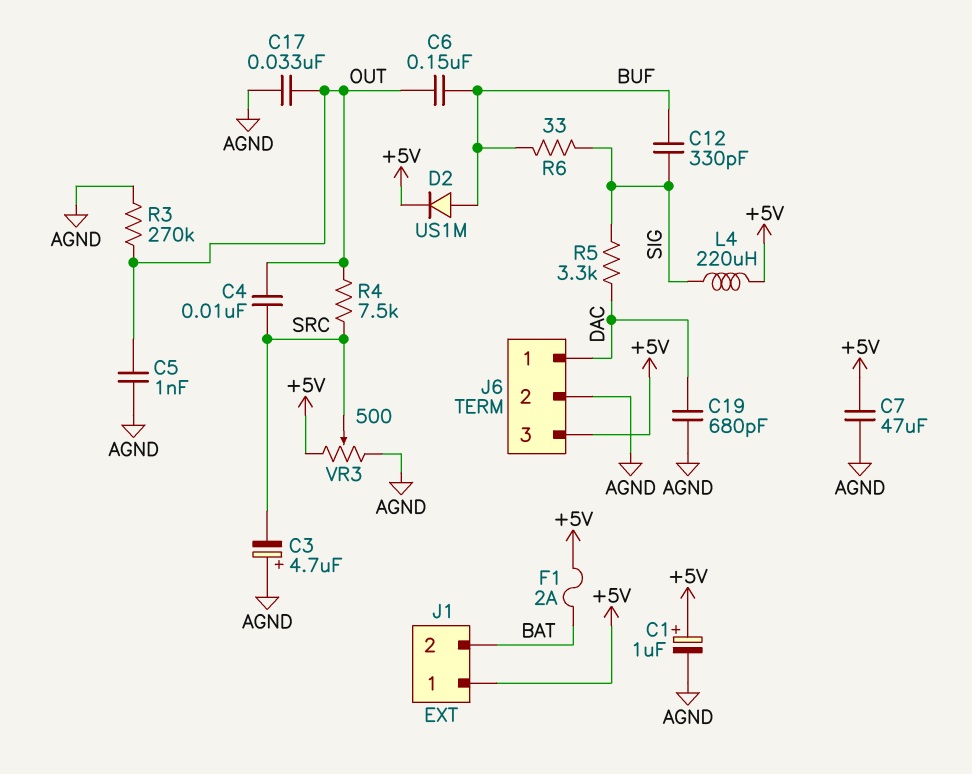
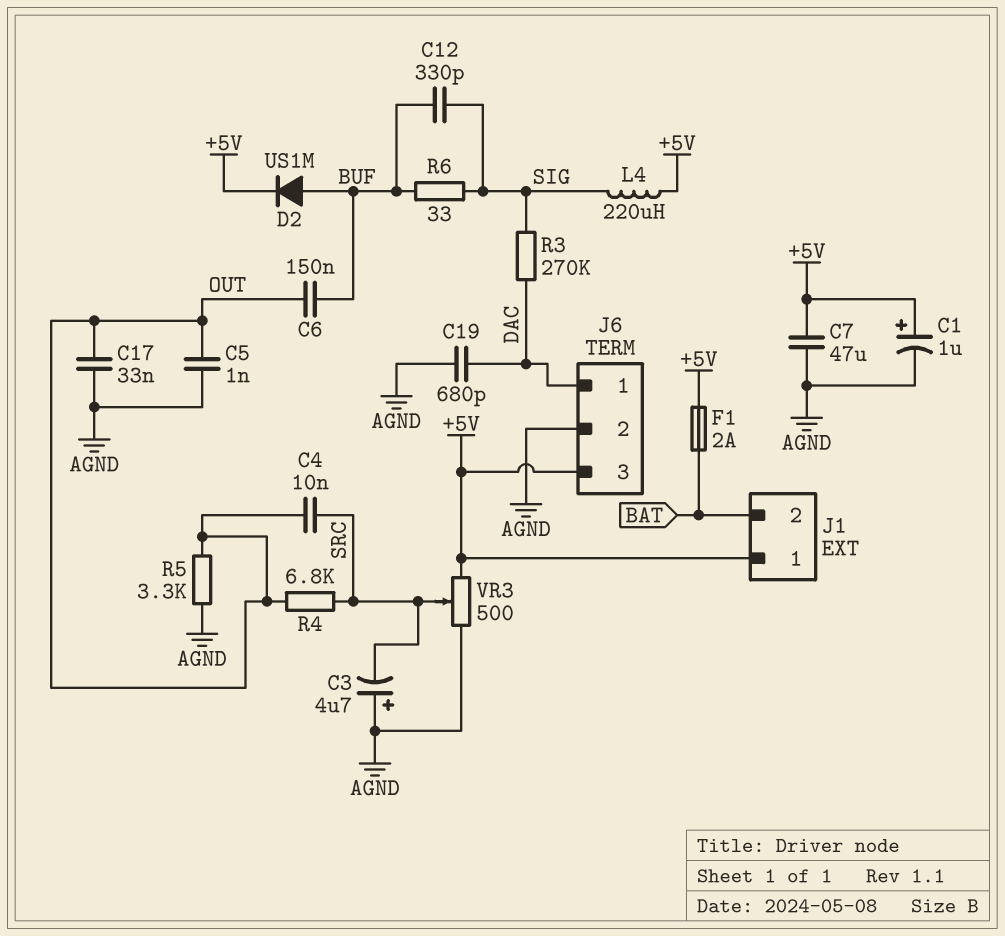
R3: 270k (AGND, OUT) -> 270k (DAC, SIG)
R4: 7.5k (OUT, SRC) -> 6.8k (OUT, SRC)
R5: 3.3k (DAC, SIG) -> 3.3k (AGND, OUT)

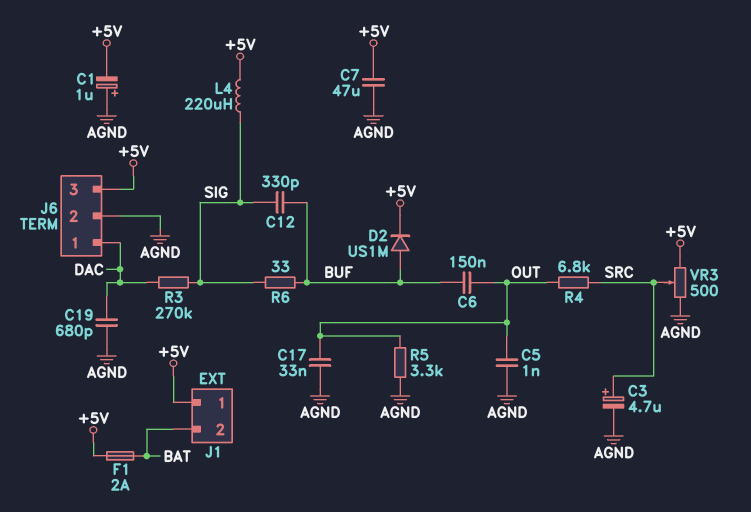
C1: 1uF (plus +5V, minus AGND) -> 1uF (plus AGND, minus +5V)
C3: 4.7uF (plus AGND, minus SRC) -> 4.7uF (plus SRC, minus AGND)
C4: 10nF (OUT, SRC) -> none

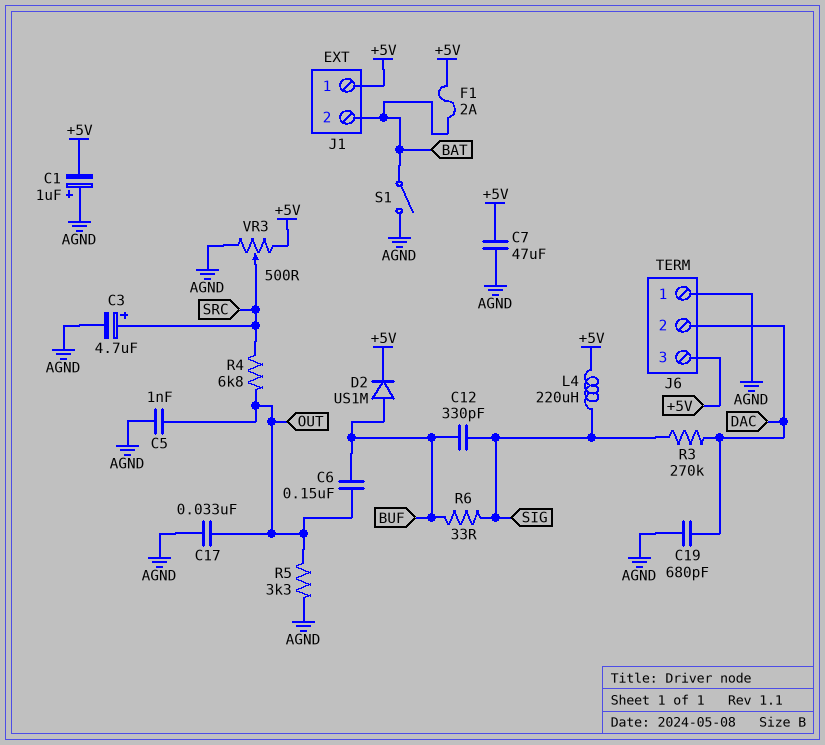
J6 pin 1: DAC -> AGND
J6 pin 2: AGND -> DAC
S1: none -> switch (AGND, BAT)

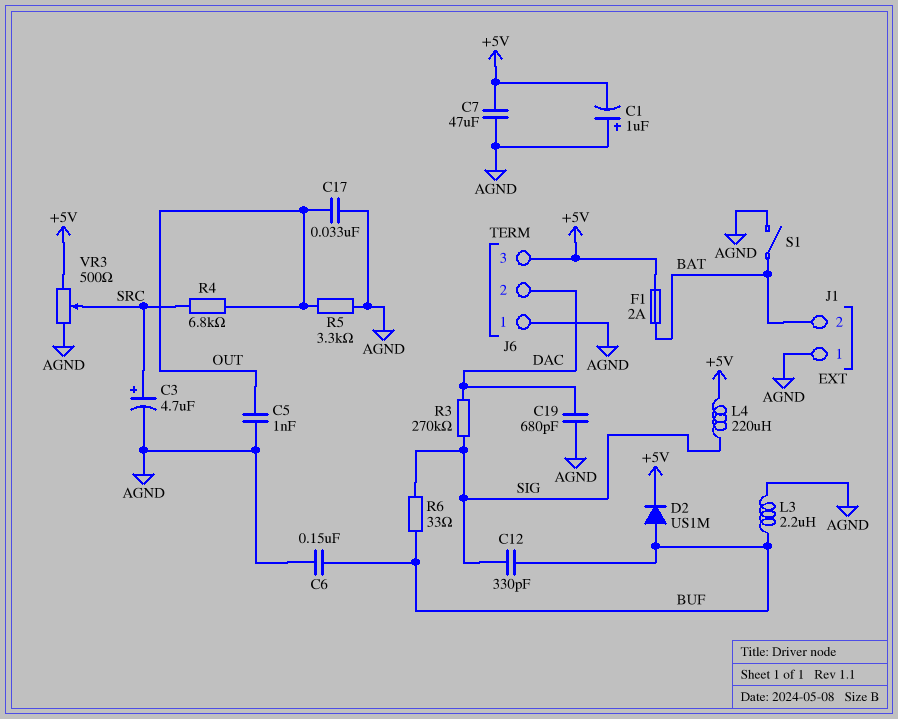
C6: 150nF (BUF, OUT) -> 150nF (AGND, BUF)
J1 pin 1: +5V -> AGND
L3: none -> 2.2uH (AGND, BUF)

